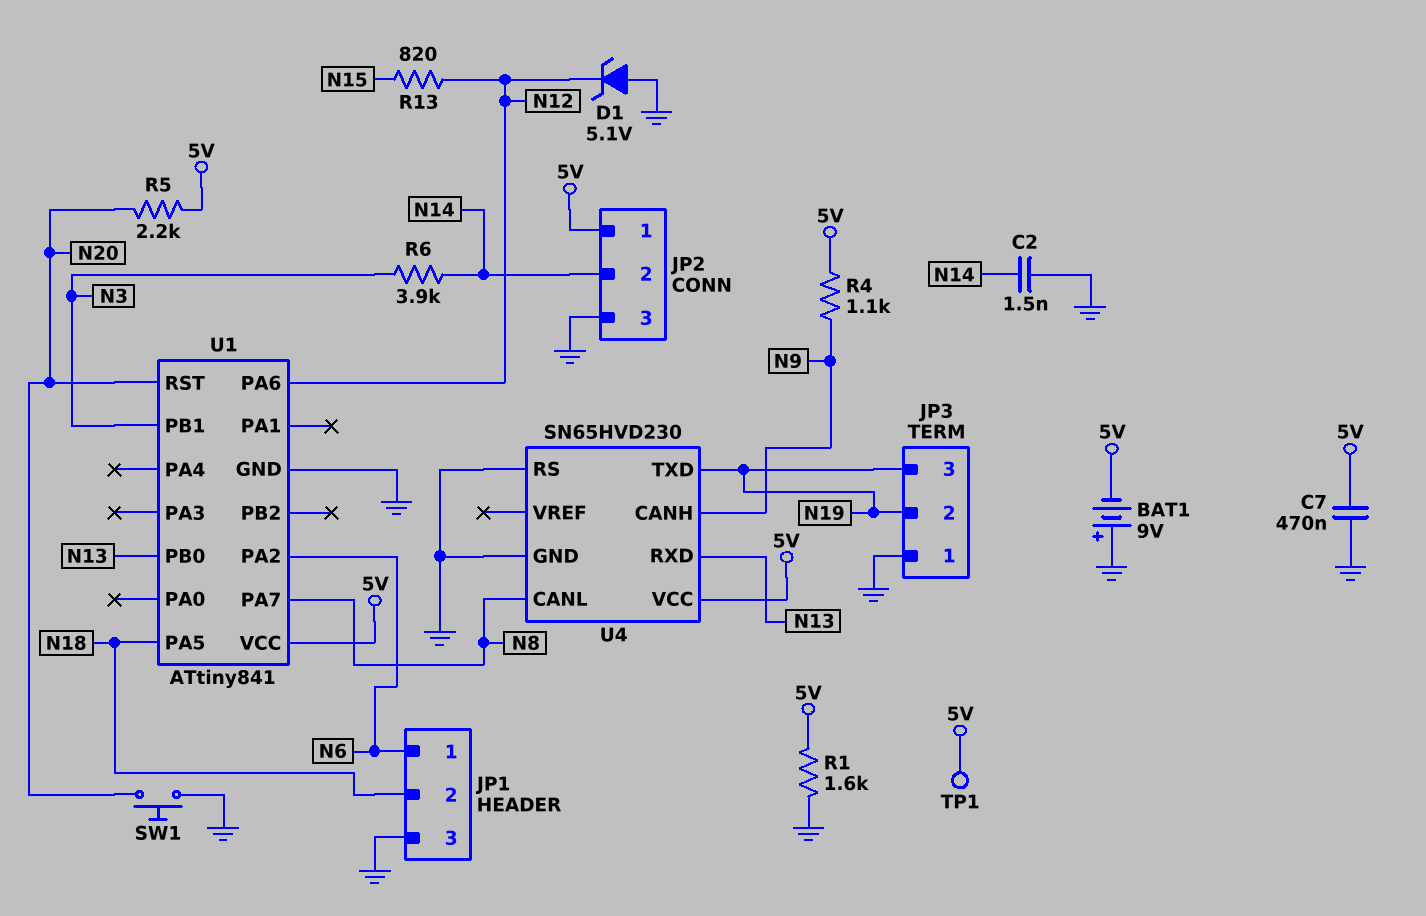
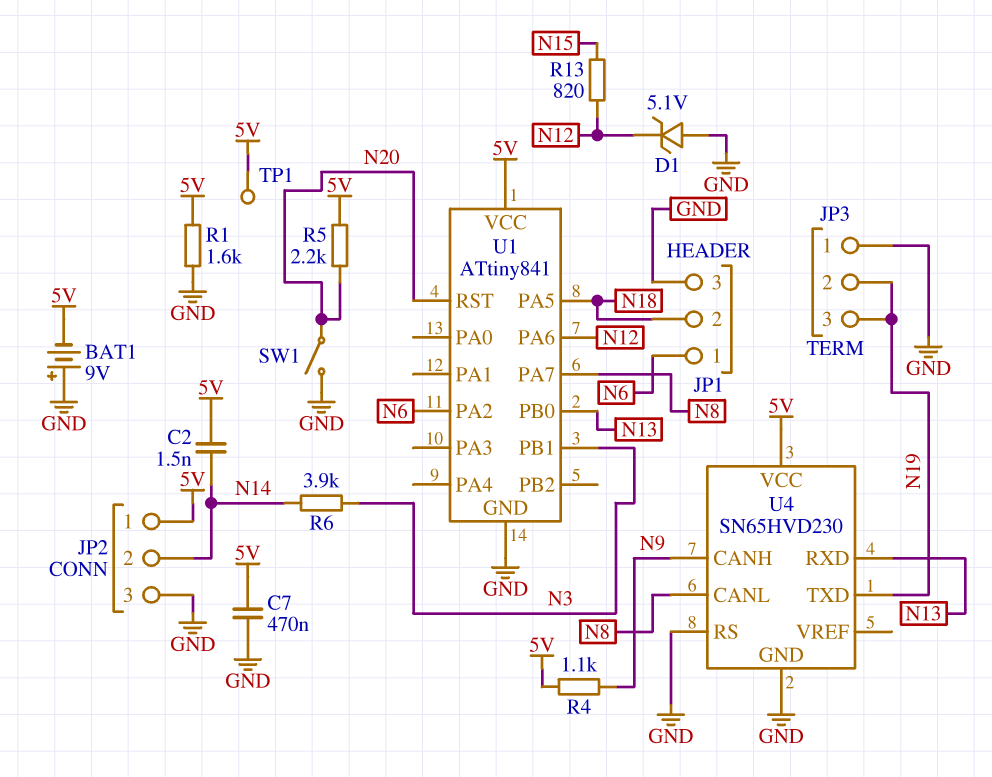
C2: 1.5nF (GND, N14) -> 1.5nF (5V, N14)
SW1: button (GND, N20) -> switch (GND, N20)

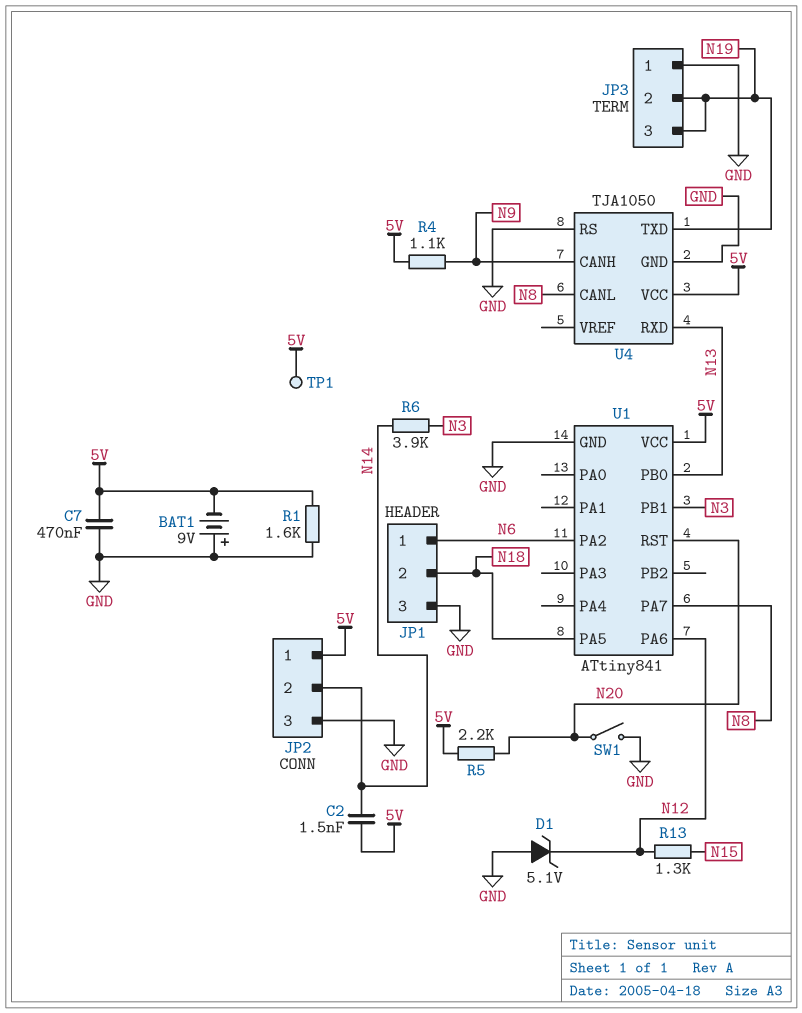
R13: 820 (N12, N15) -> 1.3k (N12, N15)
U4: SN65HVD230 -> TJA1050

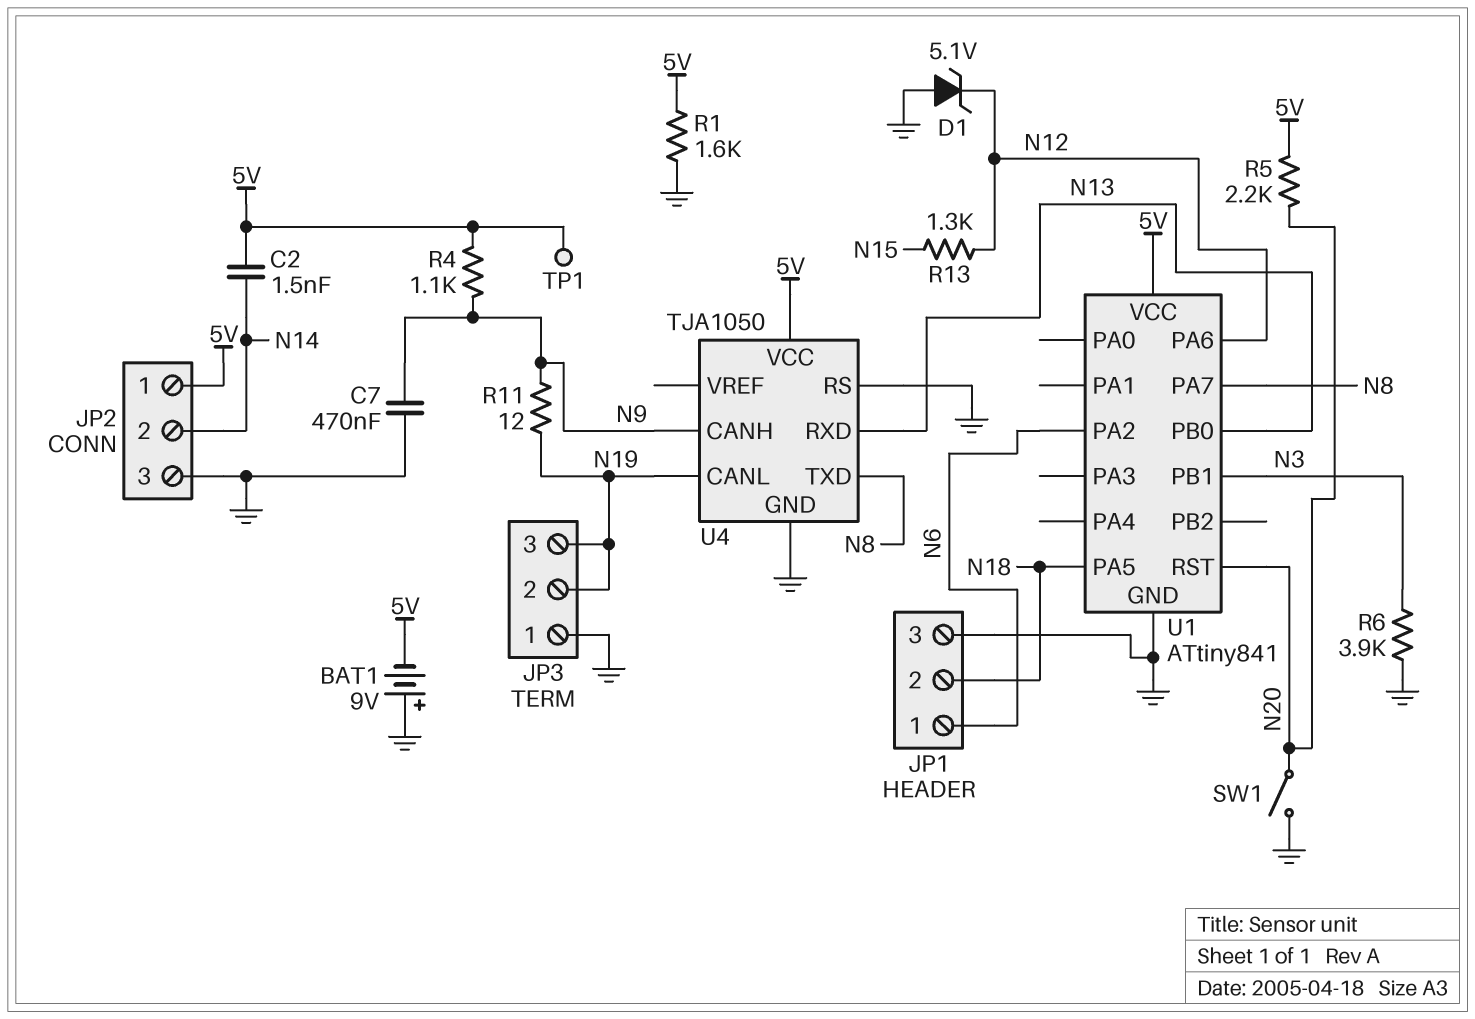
C7: 470nF (5V, GND) -> 470nF (GND, N9)
R6: 3.9k (N3, N14) -> 3.9k (GND, N3)
R11: none -> 12 (N9, N19)
U4 pin CANL: N8 -> N19
U4 pin TXD: N19 -> N8

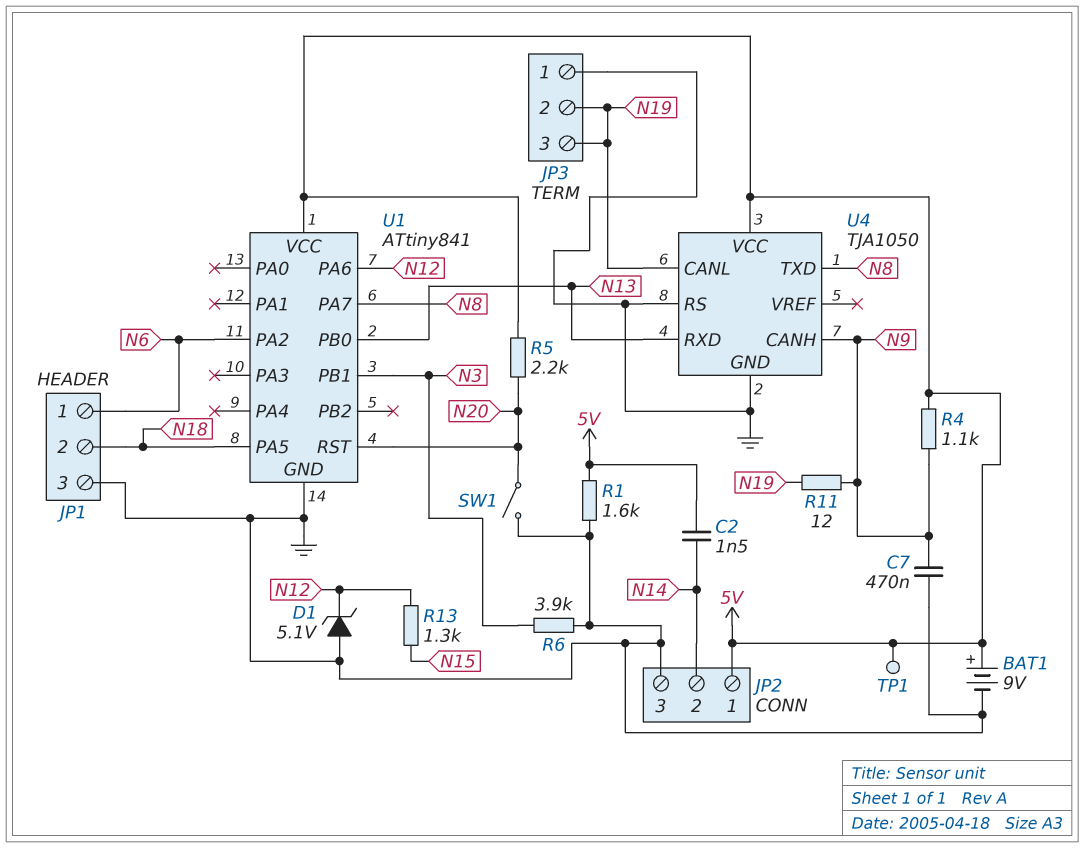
BAT1: 9V (plus GND, minus 5V) -> 9V (plus 5V, minus GND)

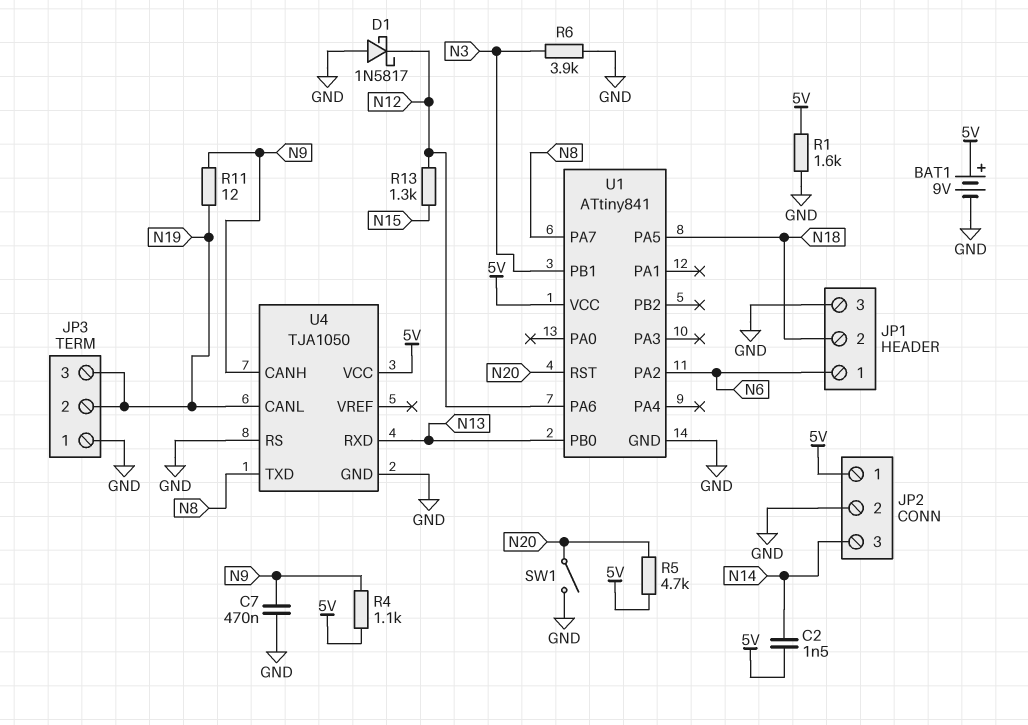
D1: zener 5.1V (A GND, K N12) -> schottky 1N5817 (A GND, K N12)
JP2 pin 2: N14 -> GND
JP2 pin 3: GND -> N14
R5: 2.2k (5V, N20) -> 4.7k (5V, N20)
TP1: test point (5V) -> none

